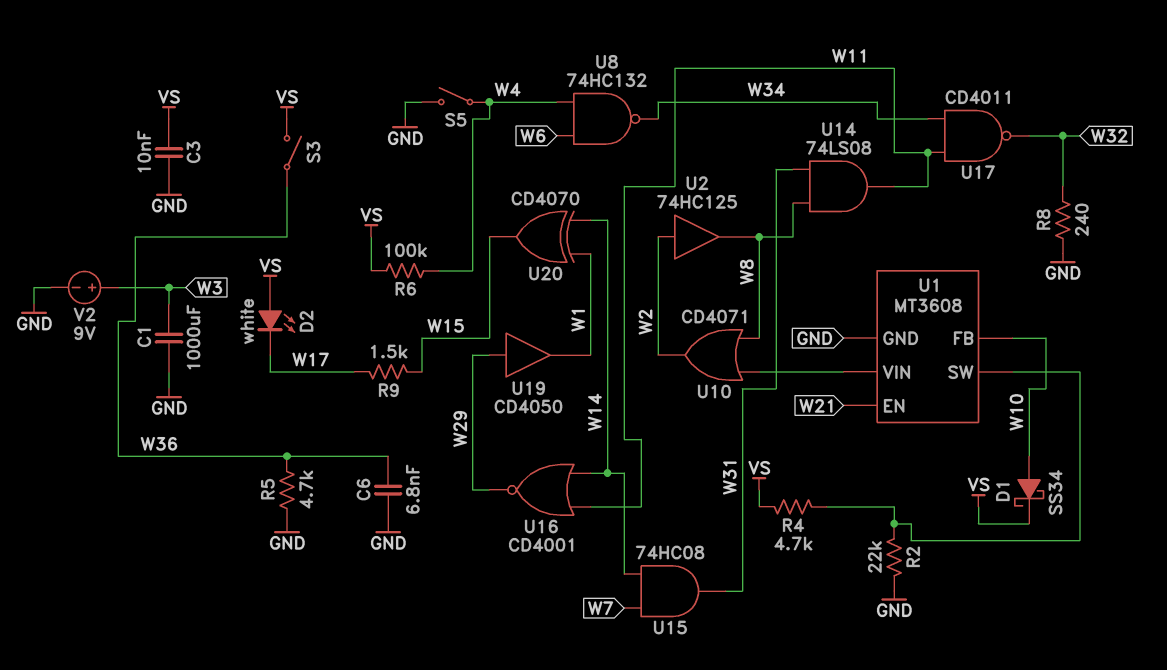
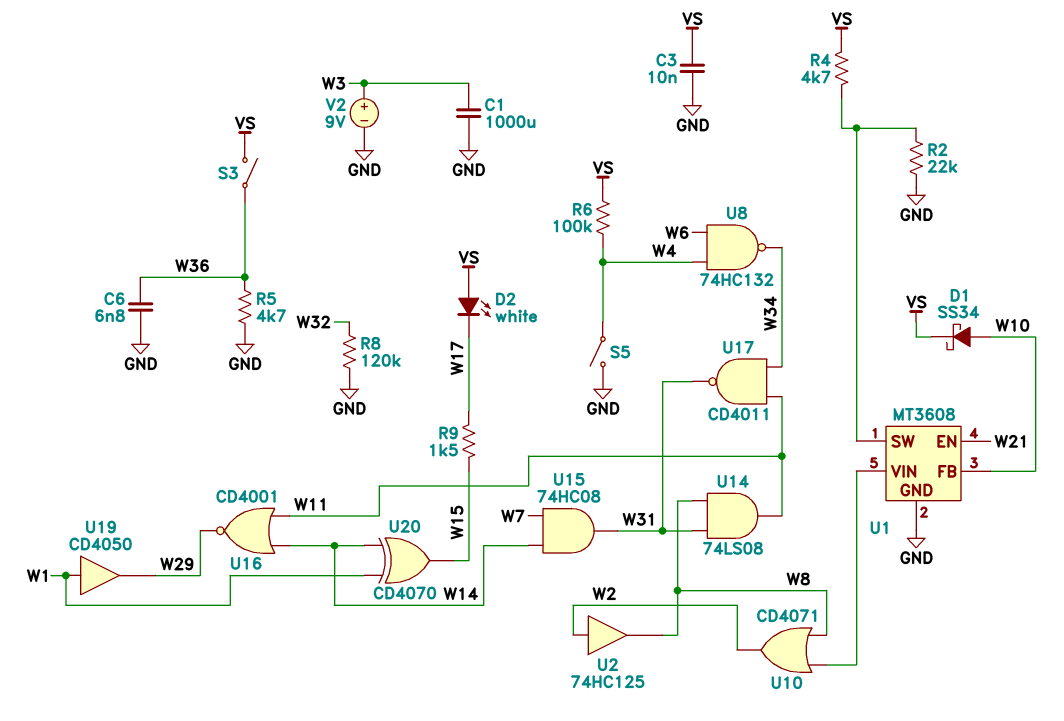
R8: 240 (GND, W32) -> 120k (GND, W32)
U17: NAND CD4011 (in W11, in W34, out W32) -> NAND CD4011 (in W11, in W34, out W31)
U19: buffer CD4050 (in W29, out W1) -> buffer CD4050 (in W1, out W29)

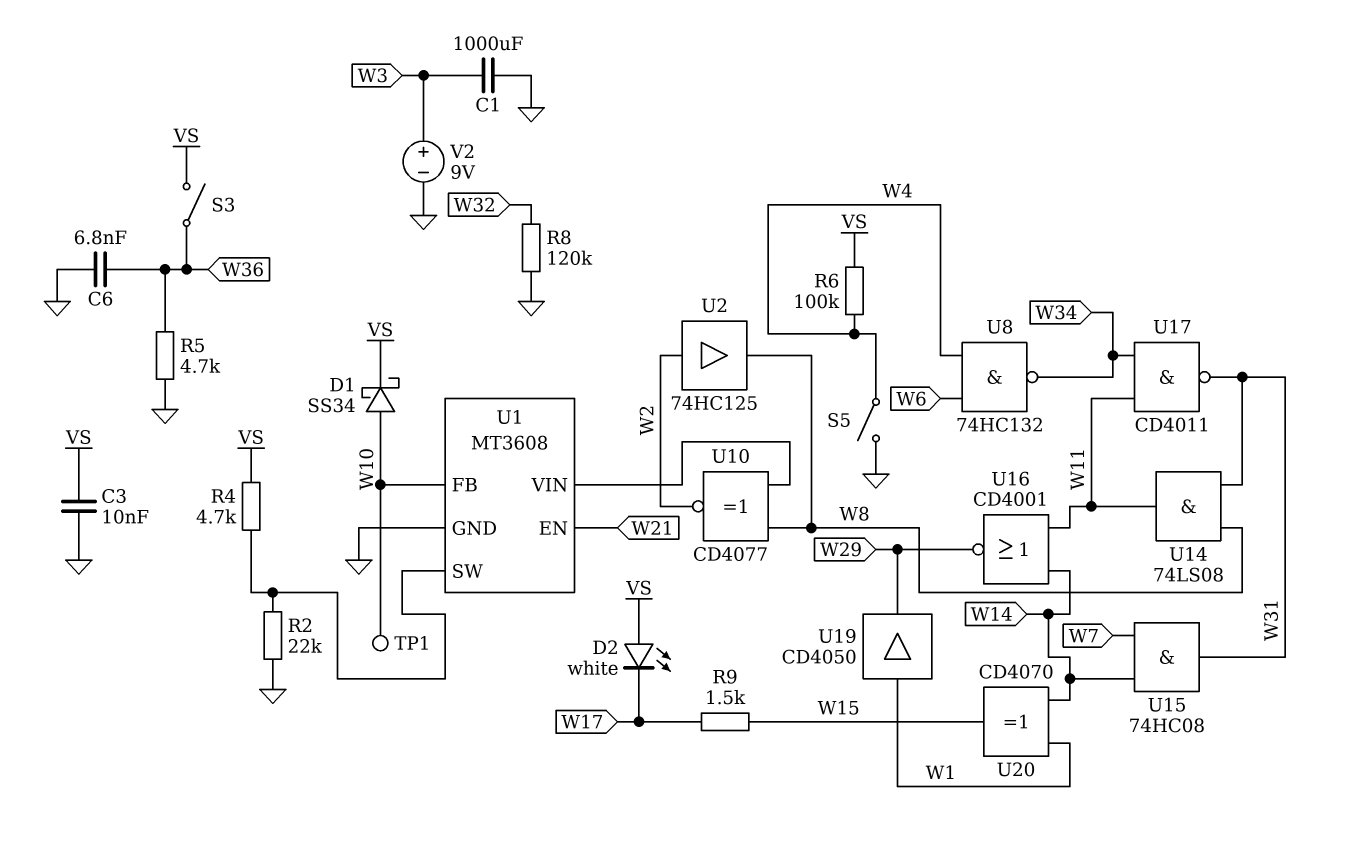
TP1: none -> test point (W10)
U10: OR CD4071 (in U1/VIN, in W8, out W2) -> XNOR CD4077 (in U1/VIN, in W8, out W2)

